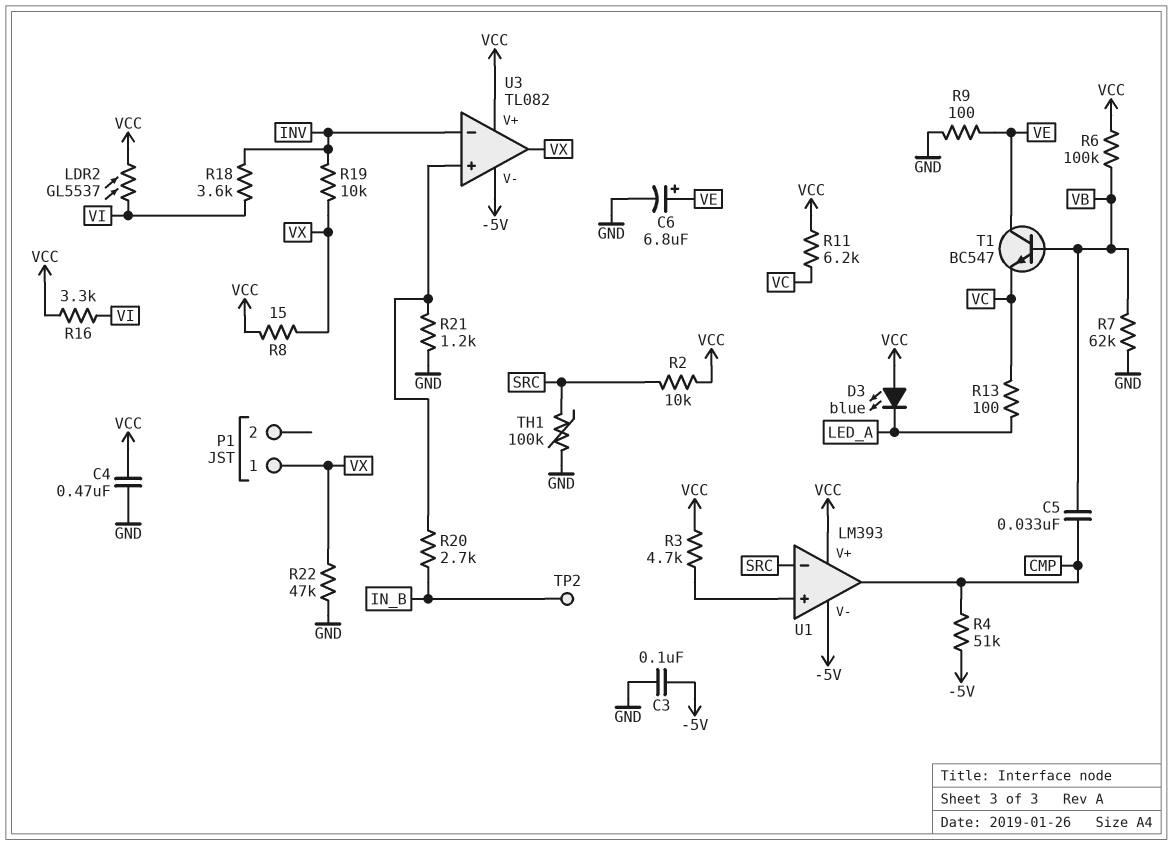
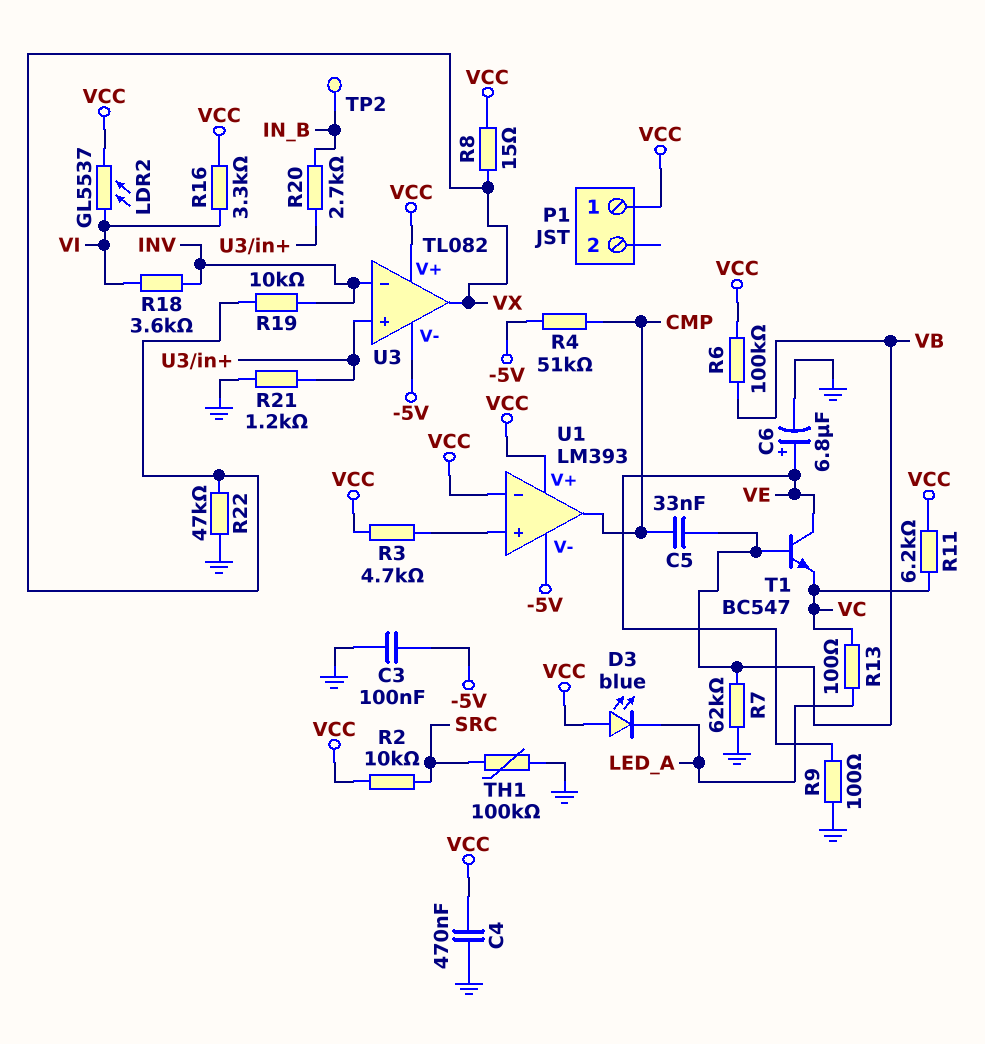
P1 pin 1: VX -> VCC
U1 pin in-: SRC -> VCC

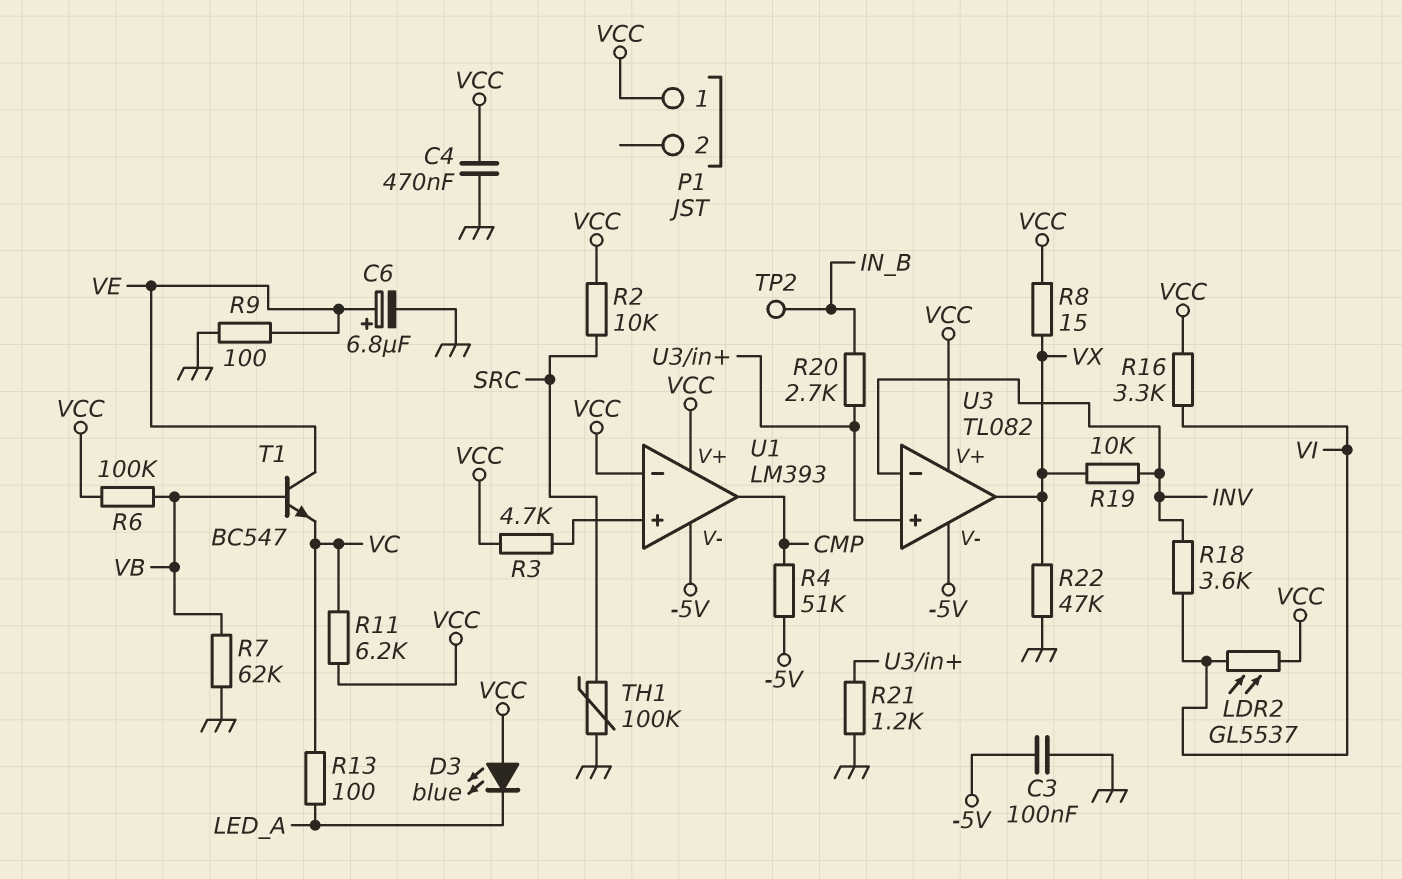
C5: 33nF (CMP, VB) -> none

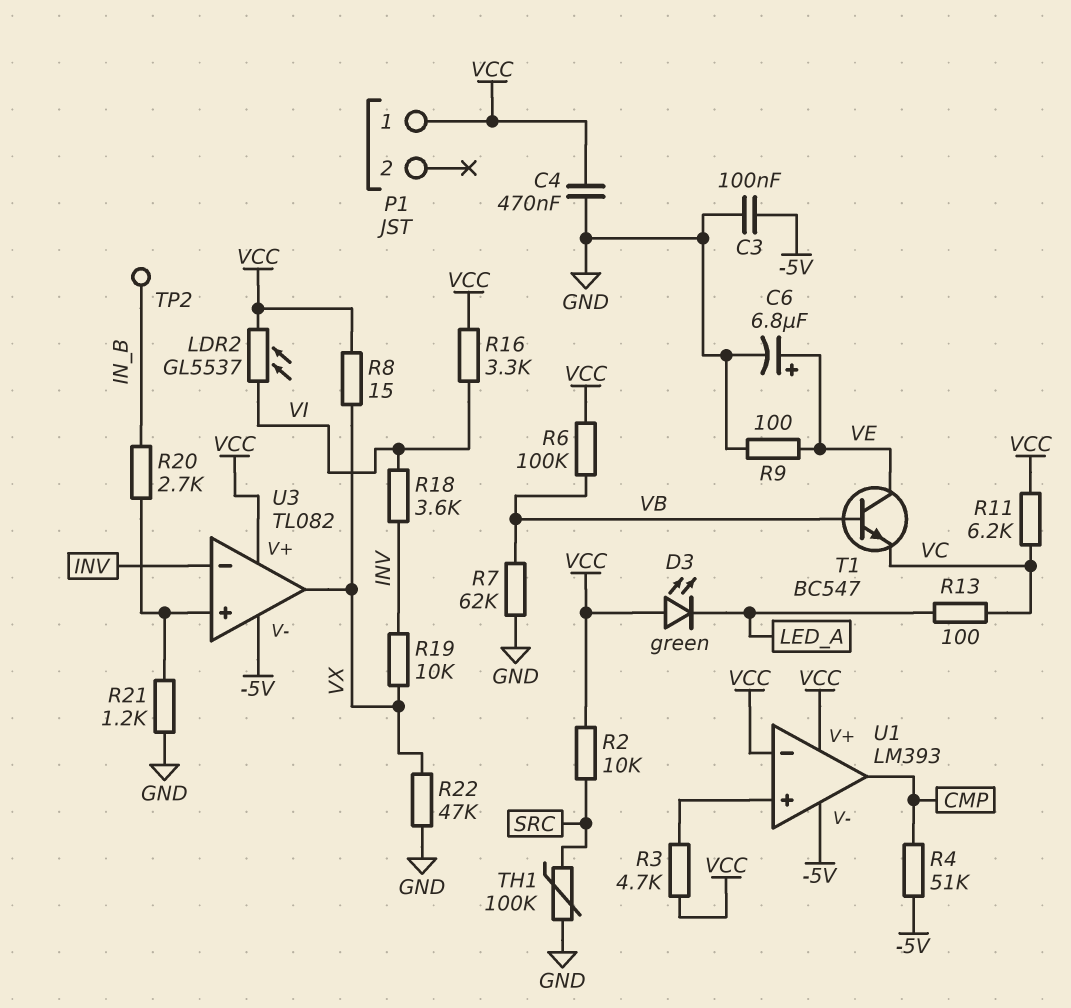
D3: LED blue (A VCC, K LED_A) -> LED green (A VCC, K LED_A)

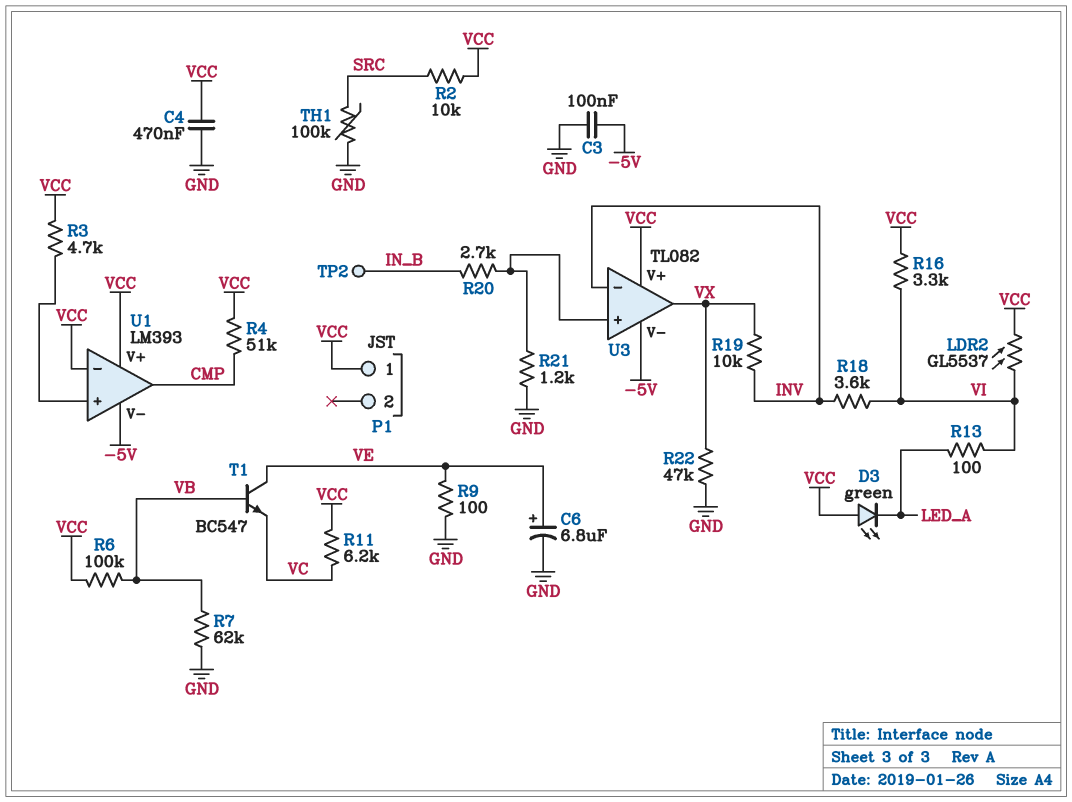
R4: 51k (-5V, CMP) -> 51k (CMP, VCC)
R8: 15 (VCC, VX) -> none
R13: 100 (LED_A, VC) -> 100 (LED_A, VI)

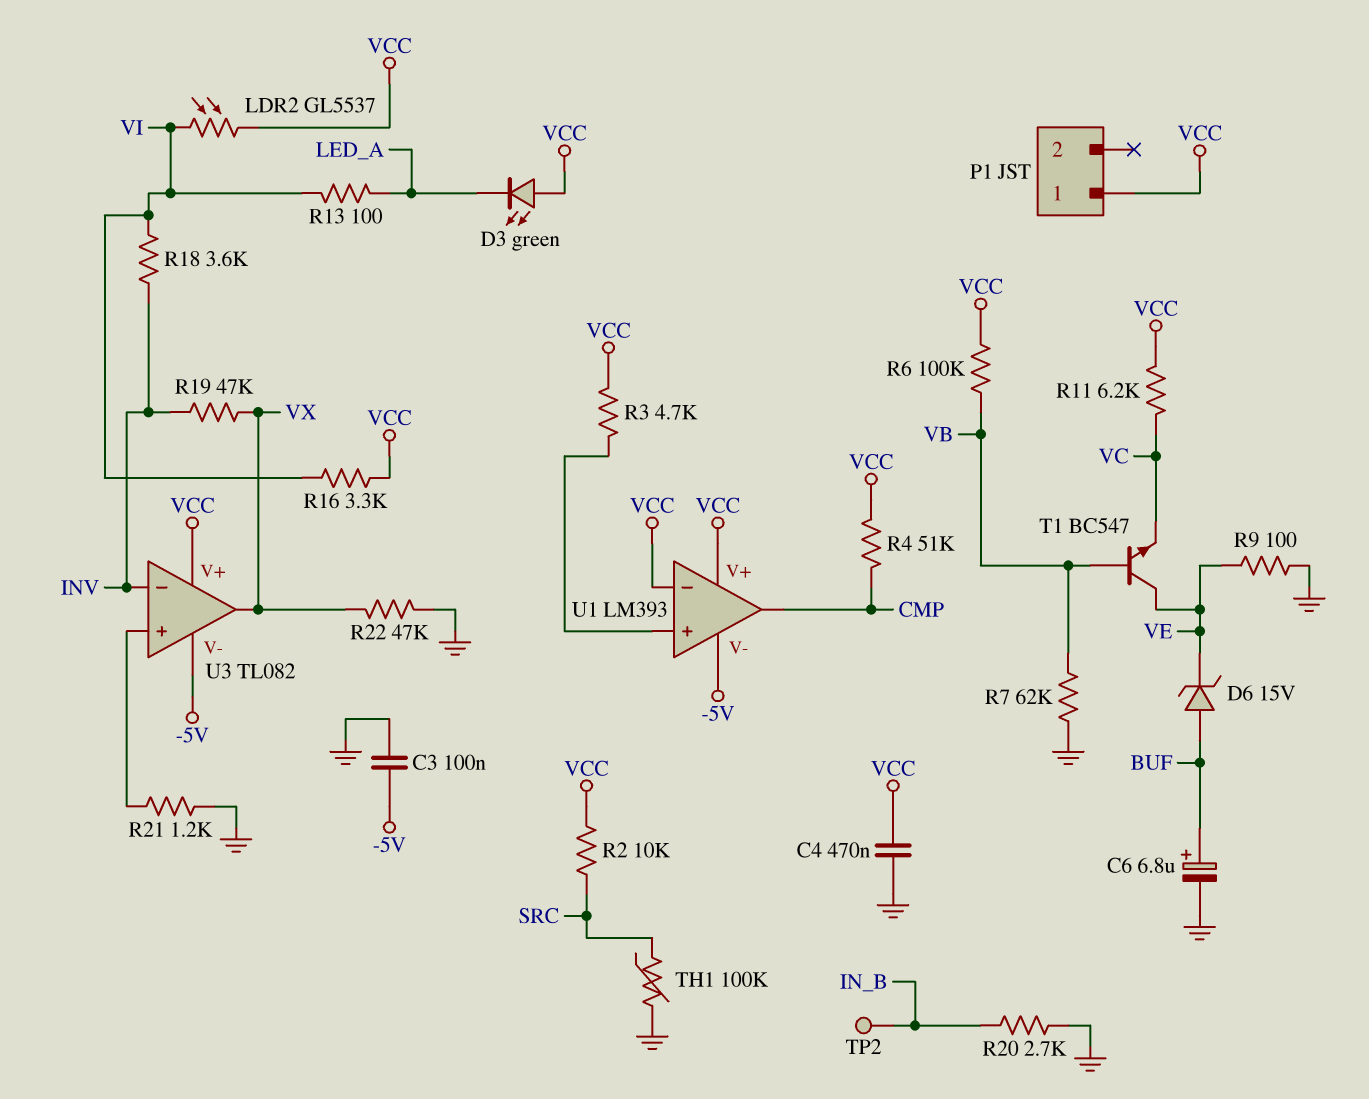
C6: 6.8uF (plus VE, minus GND) -> 6.8uF (plus BUF, minus GND)
D6: none -> zener 15V (A BUF, K VE)
R19: 10k (INV, VX) -> 47k (INV, VX)
R20: 2.7k (IN_B, U3/in+) -> 2.7k (GND, IN_B)

